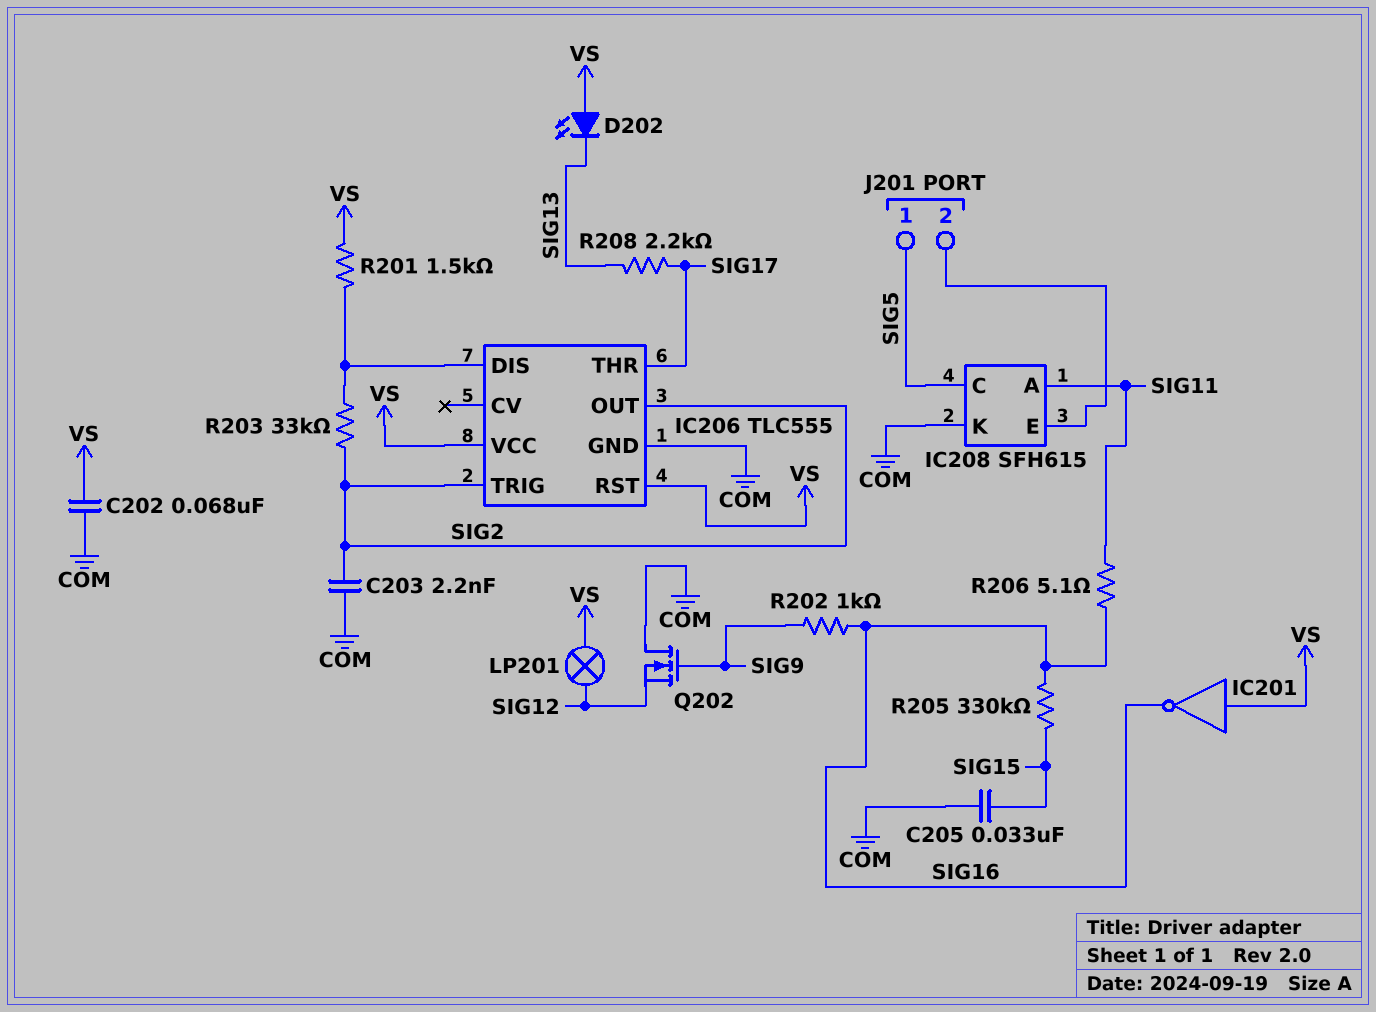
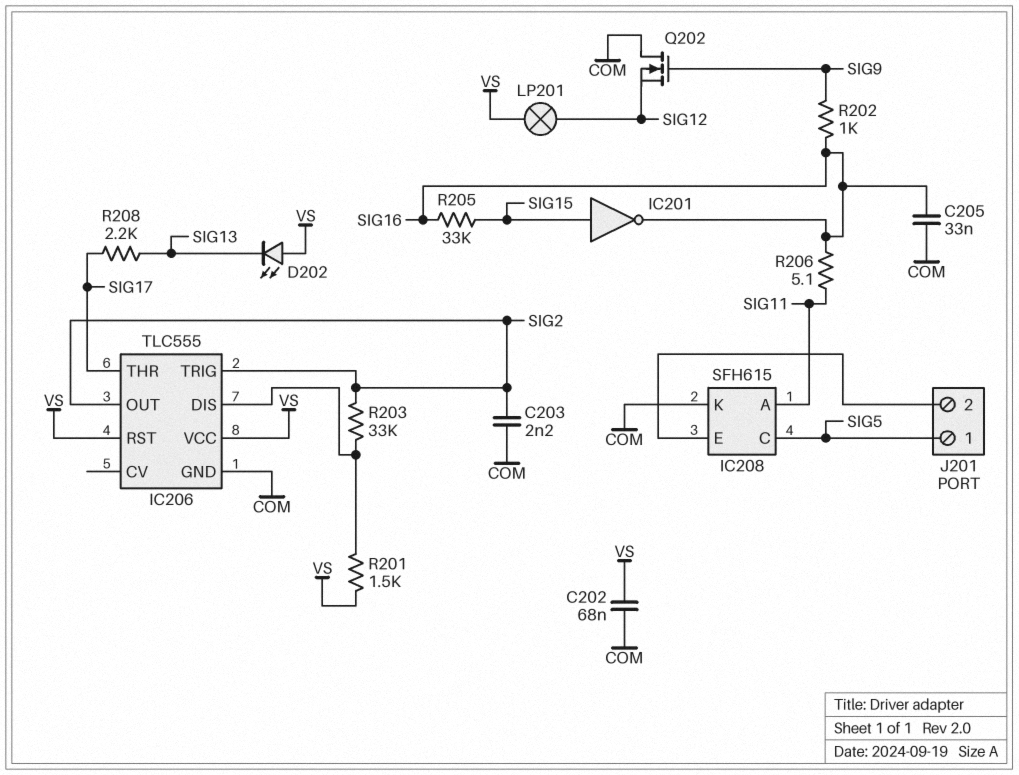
C205: 33nF (COM, SIG15) -> 33nF (COM, SIG16)
IC201: NOT (in VS, out SIG16) -> NOT (in SIG15, out SIG16)
R205: 330k (SIG15, SIG16) -> 33k (SIG15, SIG16)

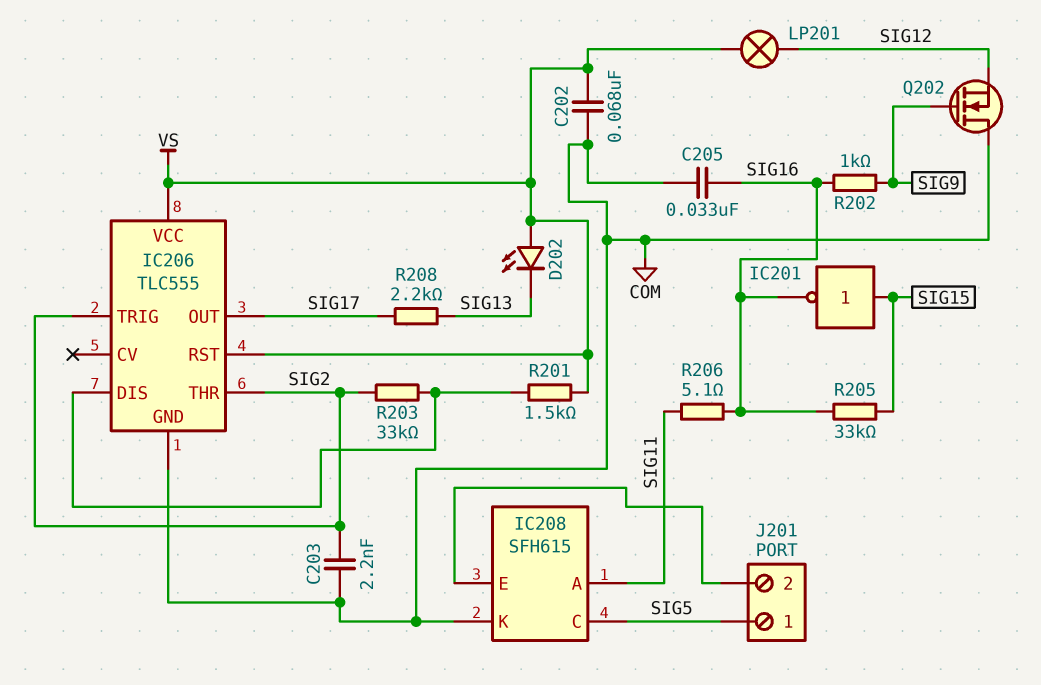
IC206 pin OUT: SIG2 -> SIG17
IC206 pin THR: SIG17 -> SIG2

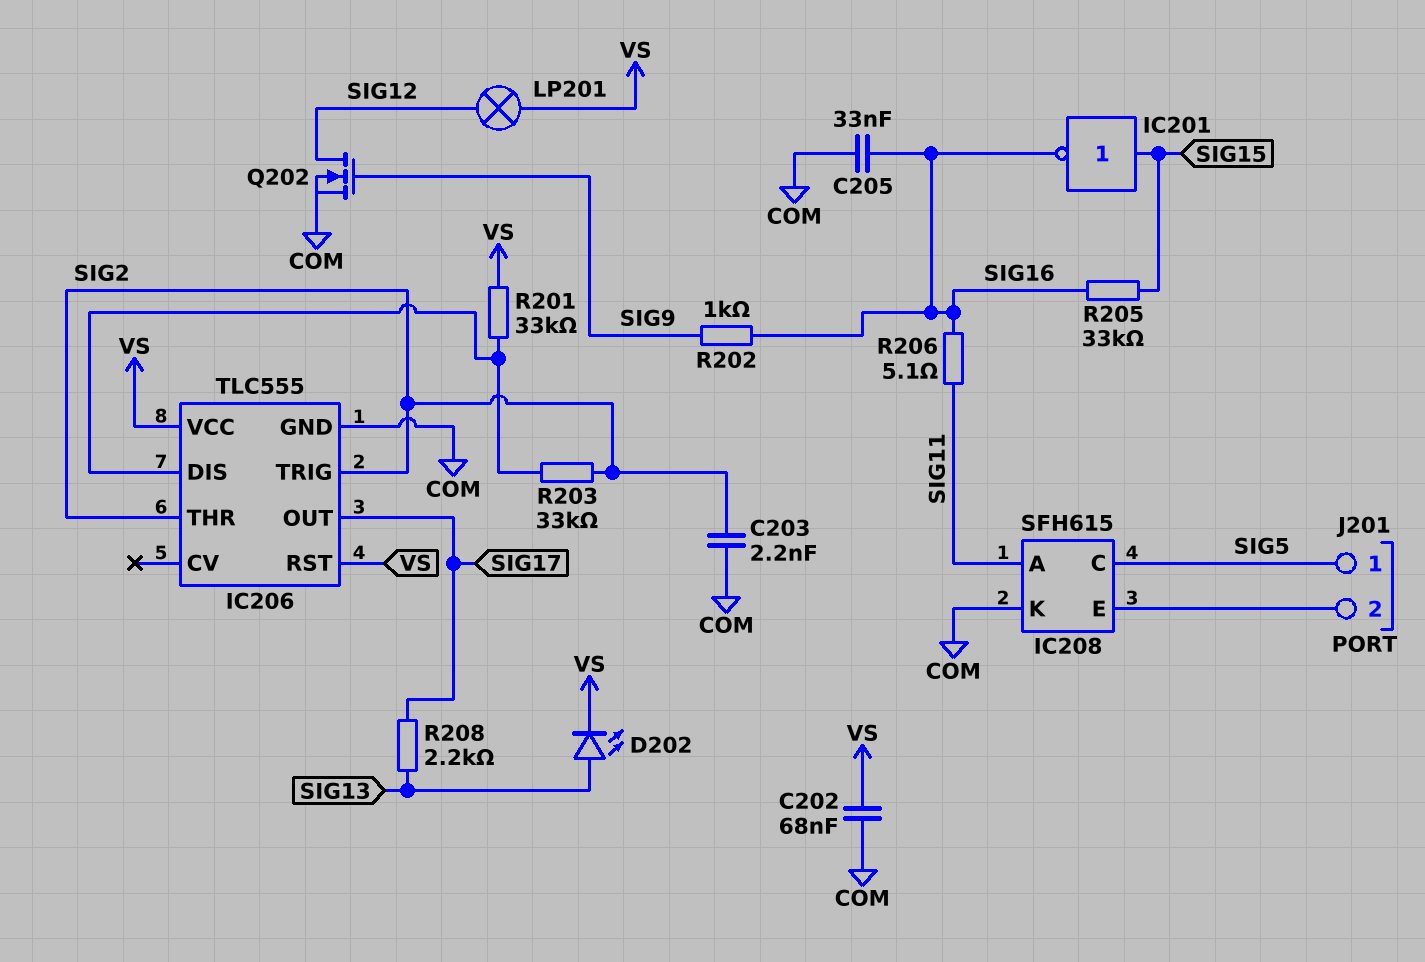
D202: LED (A VS, K SIG13) -> LED (A SIG13, K VS)
Q202: NMOS (G SIG9, D COM, S SIG12) -> NMOS (G SIG9, D SIG12, S COM)
R201: 1.5k (IC206/DIS, VS) -> 33k (IC206/DIS, VS)

